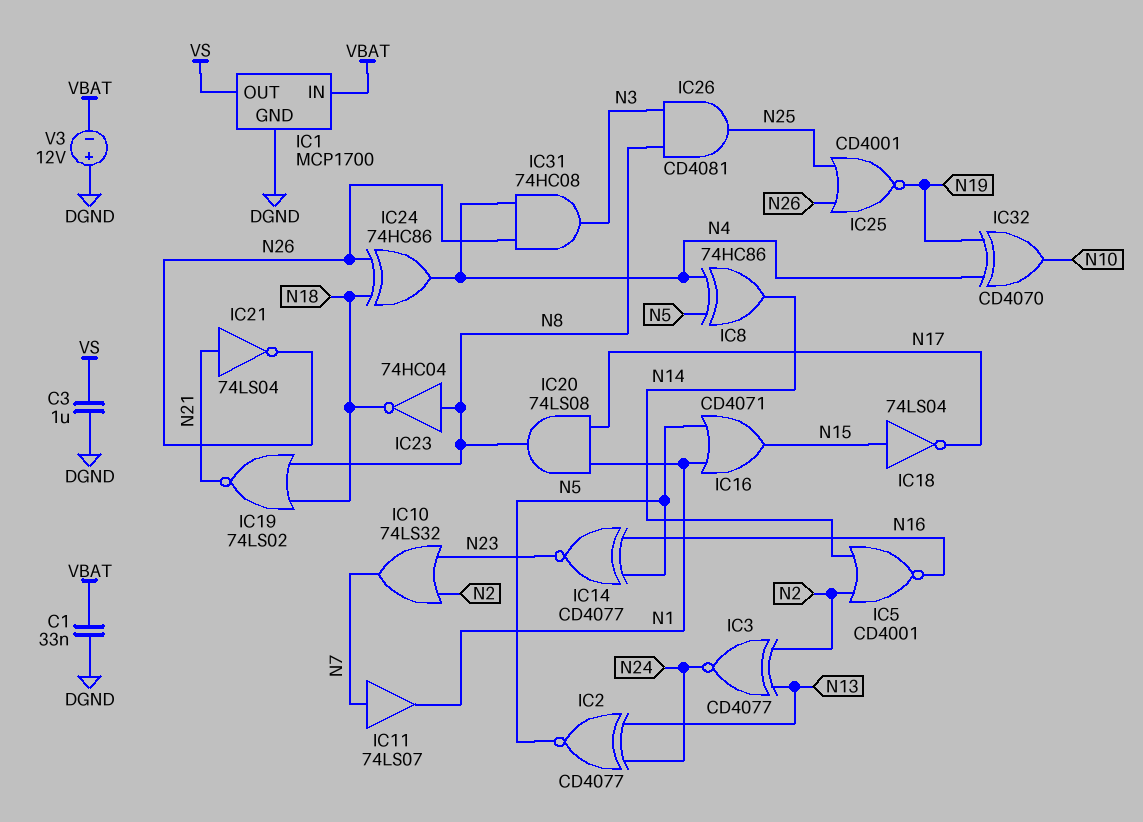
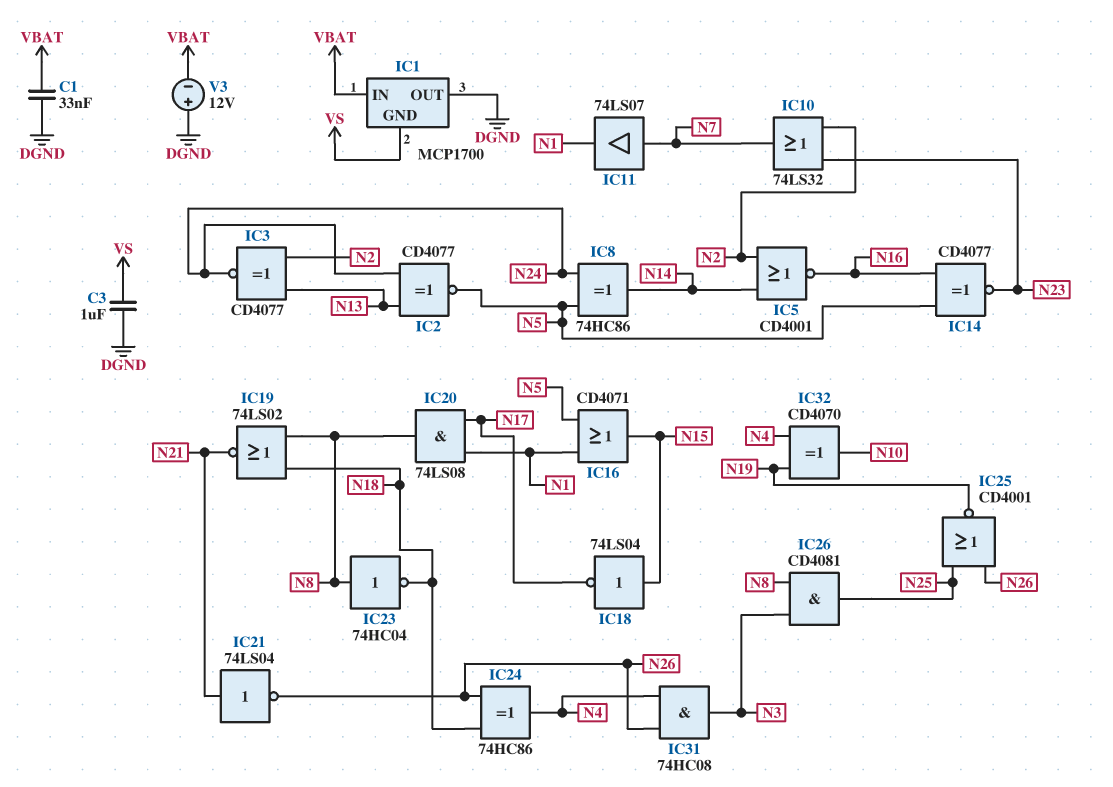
IC1 pin GND: DGND -> VS
IC1 pin OUT: VS -> DGND
IC8: XOR 74HC86 (in N4, in N5, out N14) -> XOR 74HC86 (in N5, in N24, out N14)

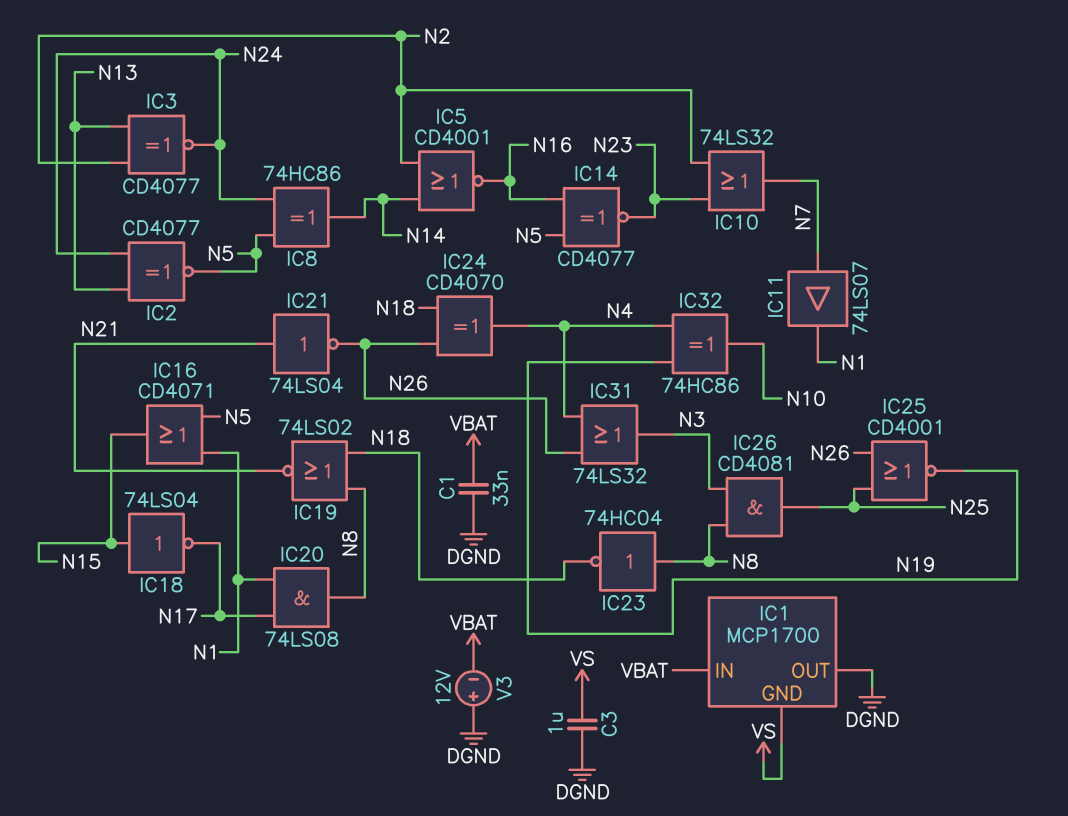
IC24: XOR 74HC86 (in N18, in N26, out N4) -> XOR CD4070 (in N18, in N26, out N4)
IC31: AND 74HC08 (in N4, in N26, out N3) -> OR 74LS32 (in N4, in N26, out N3)
IC32: XOR CD4070 (in N4, in N19, out N10) -> XOR 74HC86 (in N4, in N19, out N10)

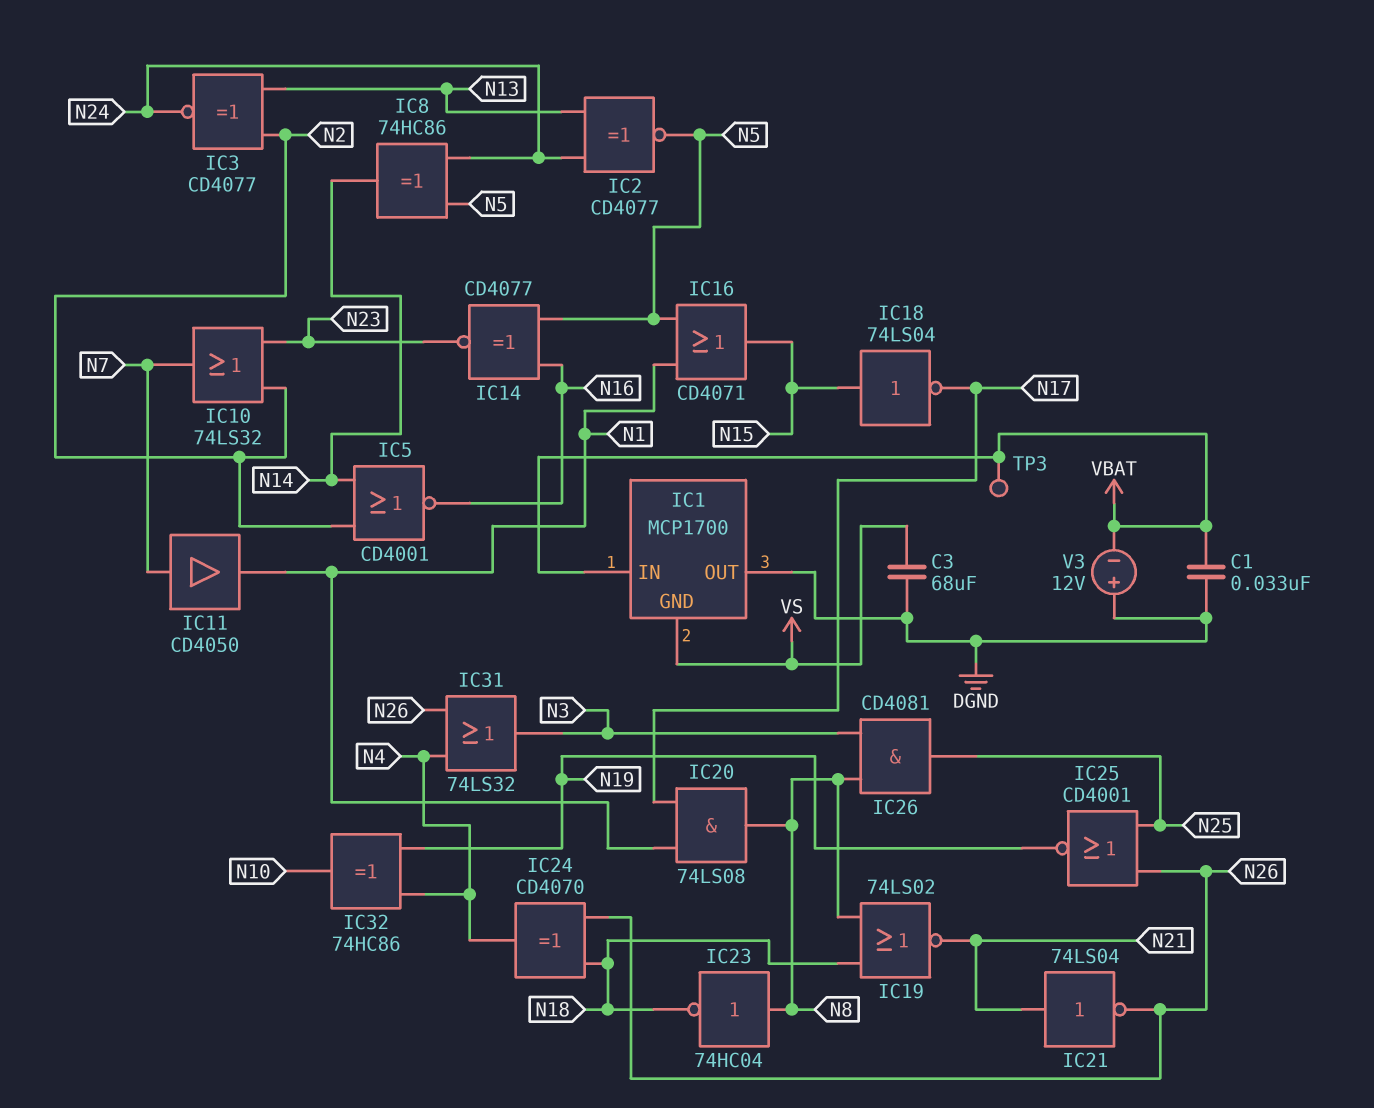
C3: 1uF (DGND, VS) -> 68uF (DGND, VS)
IC11: buffer 74LS07 (in N7, out N1) -> buffer CD4050 (in N7, out N1)
TP3: none -> test point (VBAT)

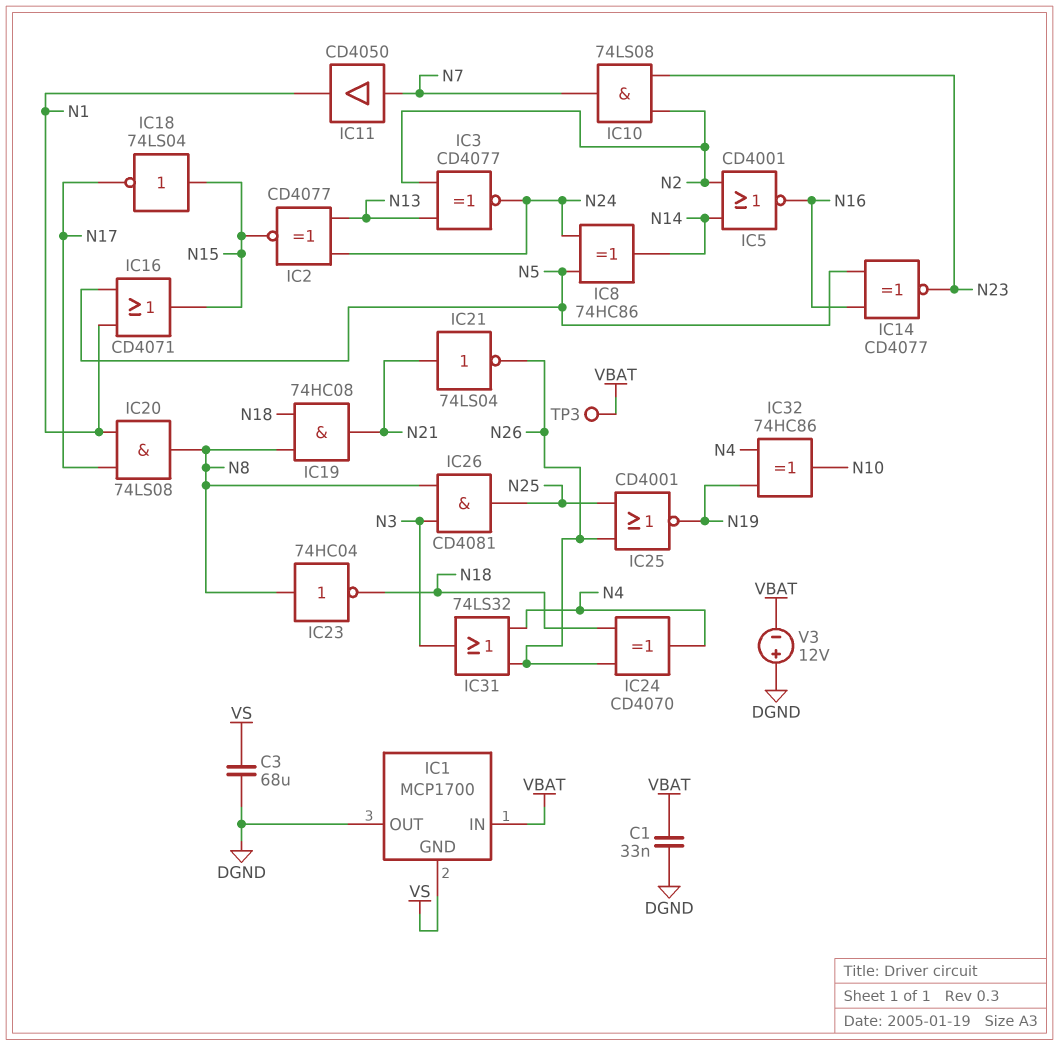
IC2: XNOR CD4077 (in N13, in N24, out N5) -> XNOR CD4077 (in N13, in N24, out N15)
IC10: OR 74LS32 (in N2, in N23, out N7) -> AND 74LS08 (in N2, in N23, out N7)
IC19: NOR 74LS02 (in N8, in N18, out N21) -> AND 74HC08 (in N8, in N18, out N21)

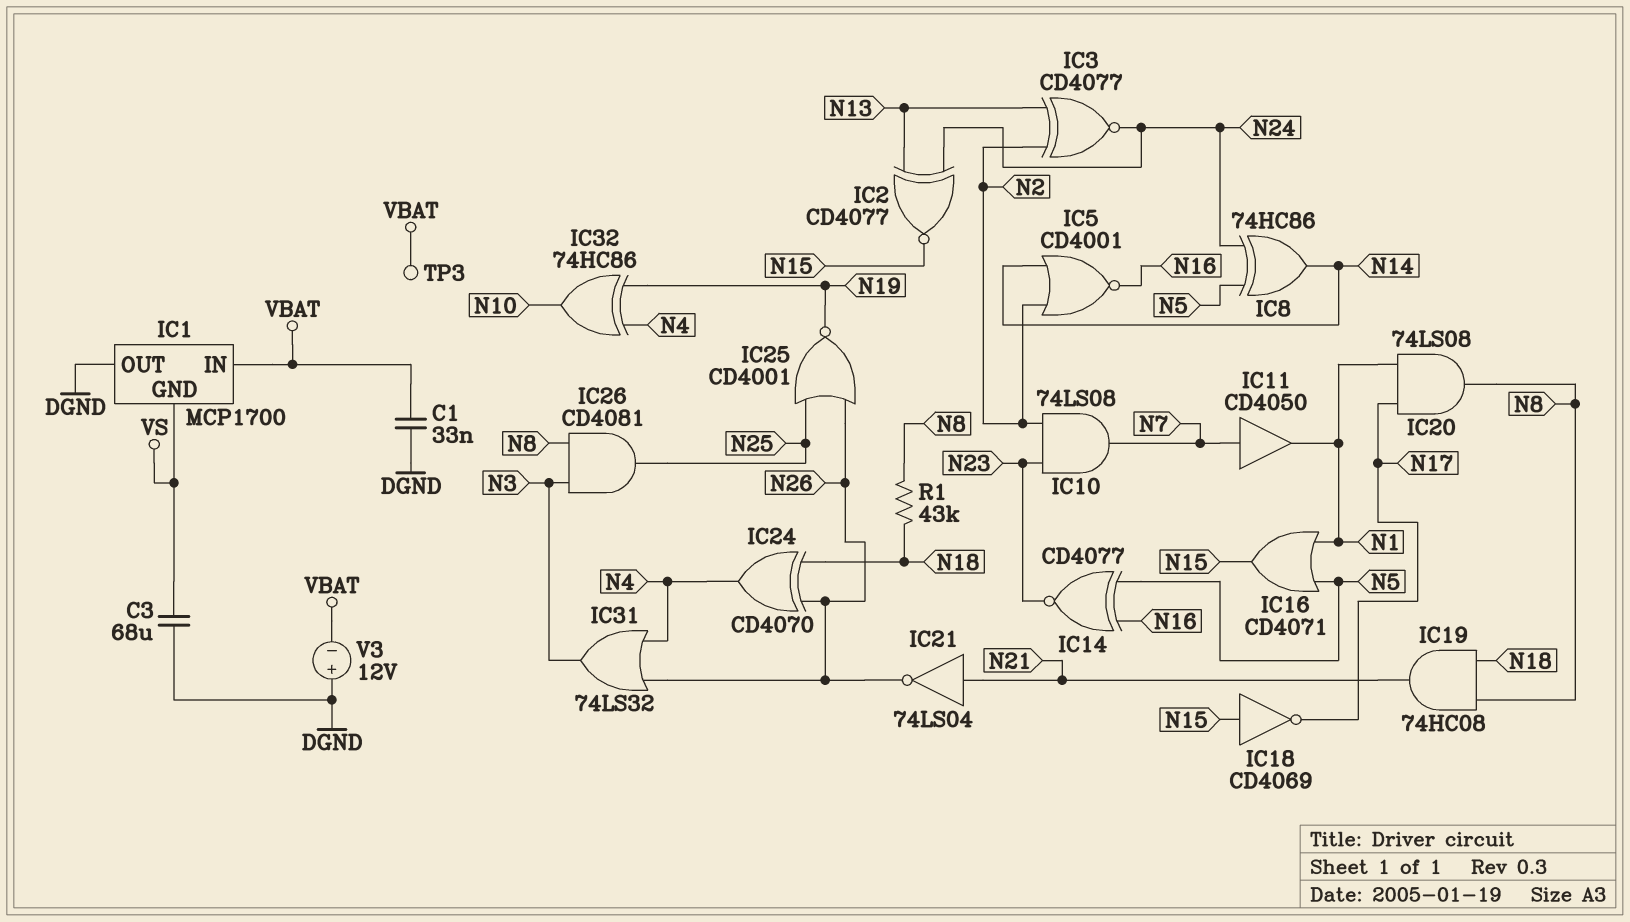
IC18: NOT 74LS04 (in N15, out N17) -> NOT CD4069 (in N15, out N17)
IC23: NOT 74HC04 (in N8, out N18) -> none
R1: none -> 43k (N8, N18)

